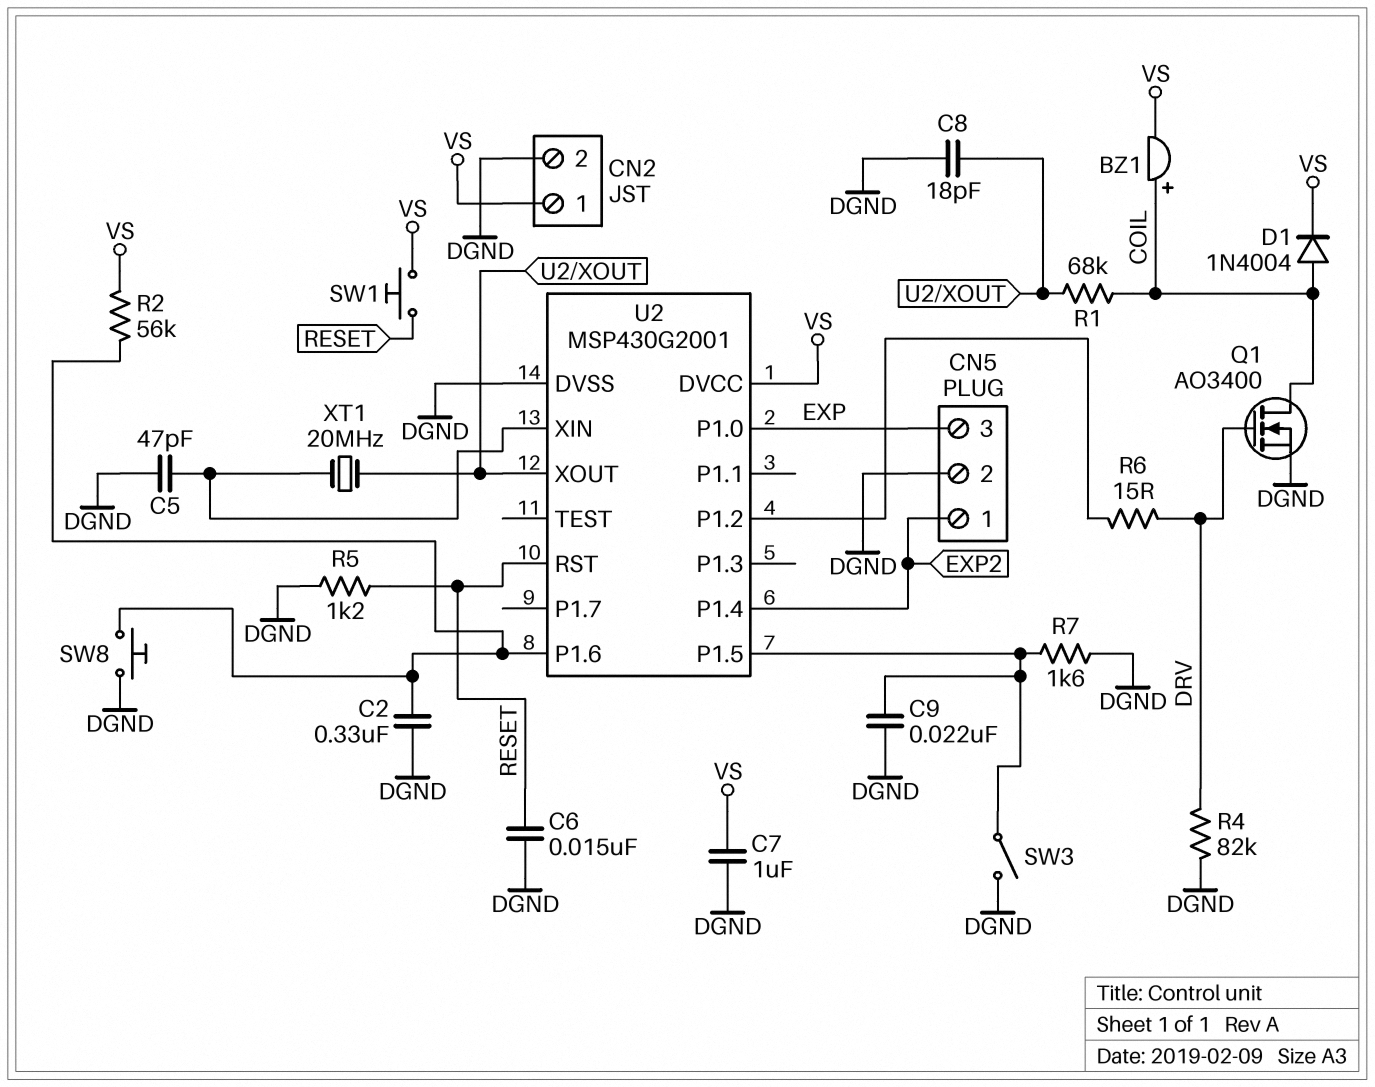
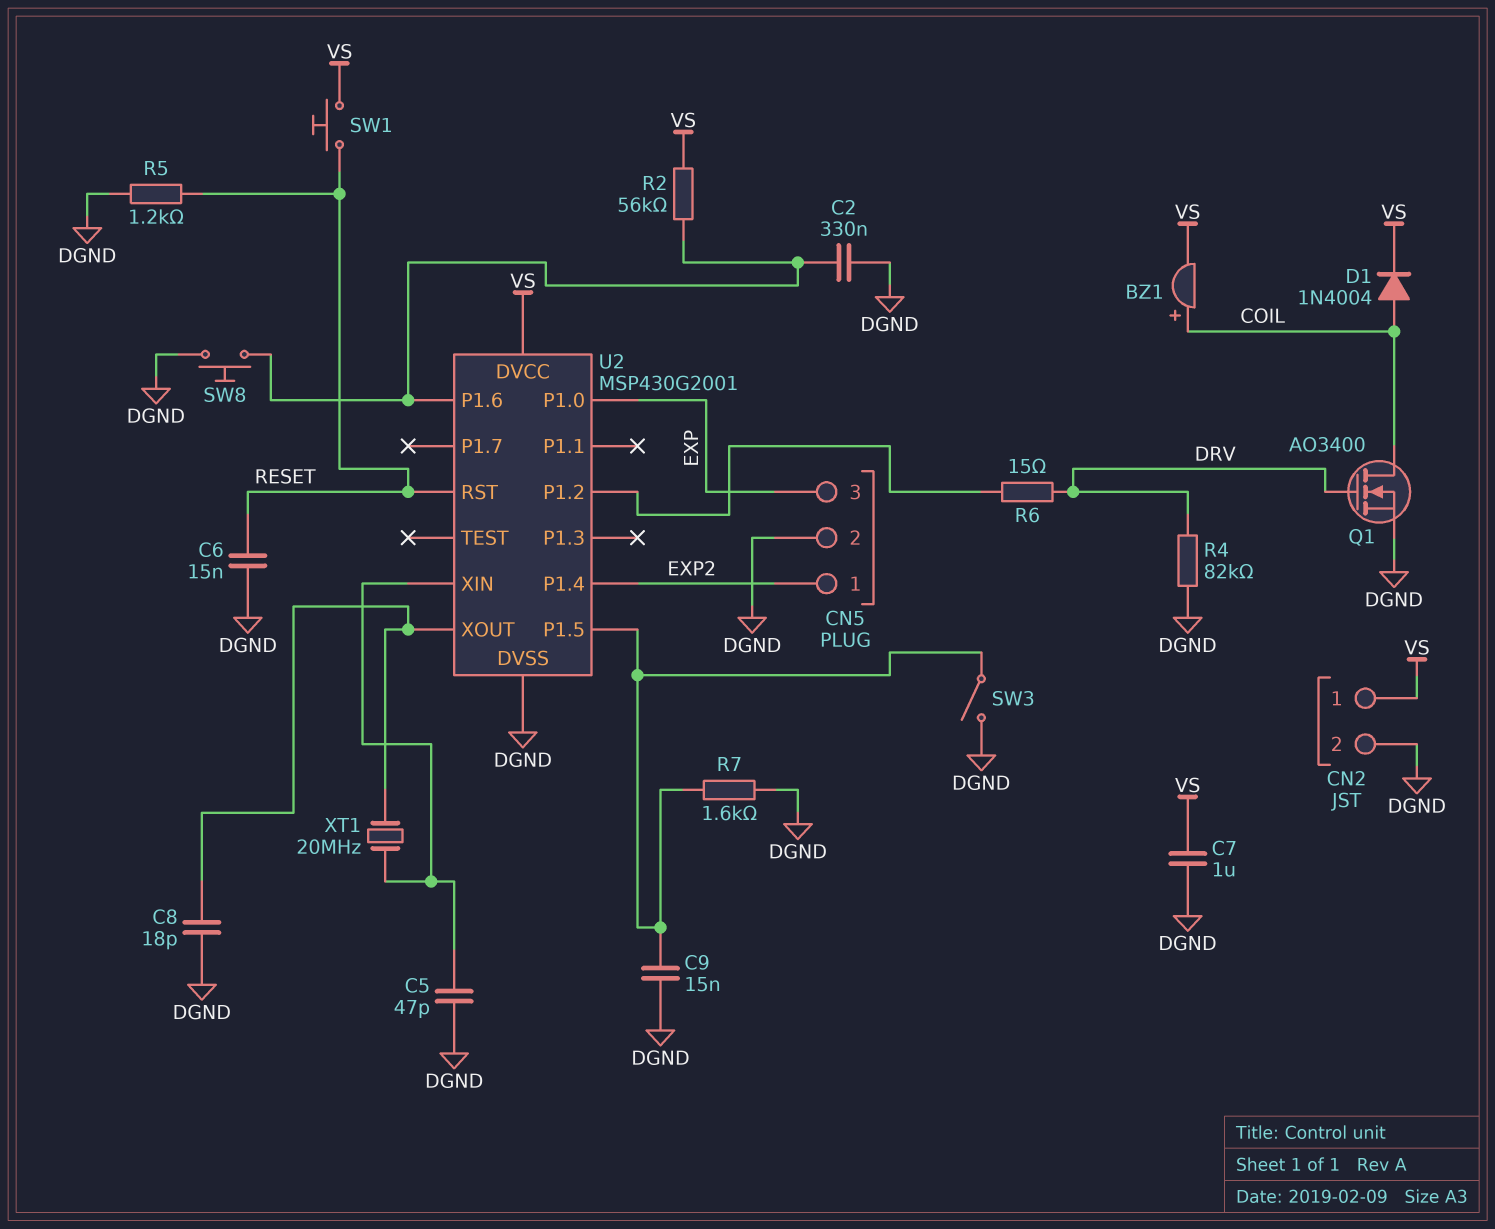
C9: 22nF (DGND, U2/P1.5) -> 15nF (DGND, U2/P1.5)
R1: 68k (COIL, U2/XOUT) -> none

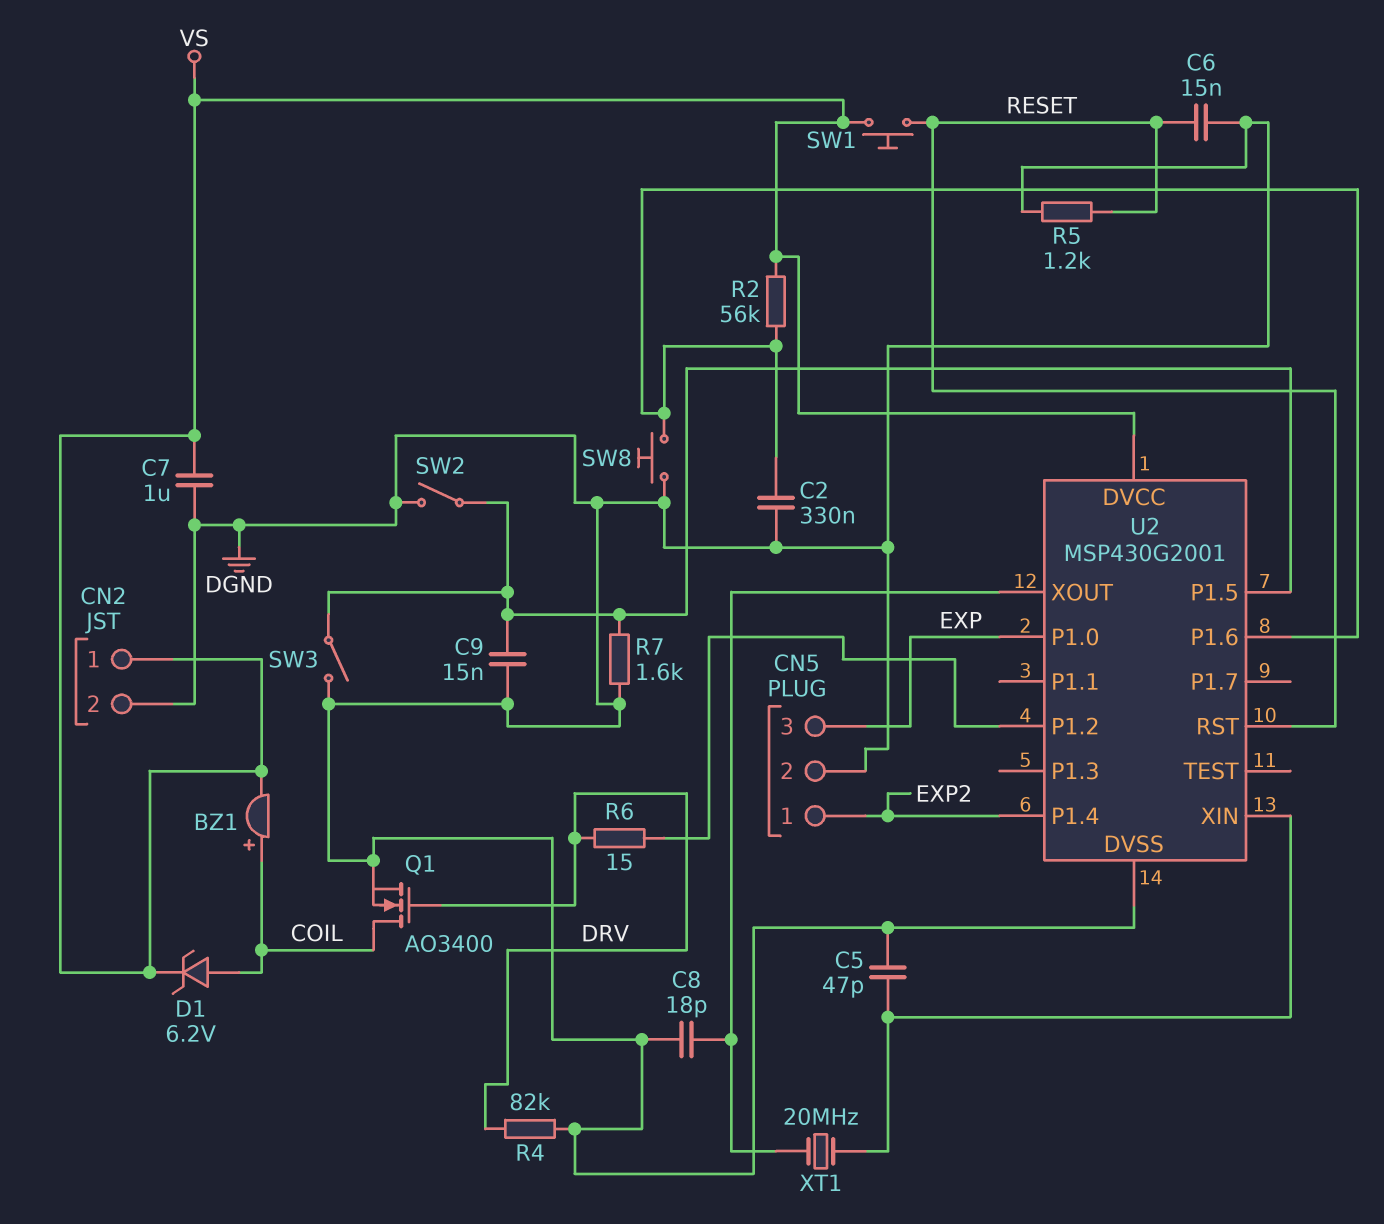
D1: diode 1N4004 (A COIL, K VS) -> zener 6.2V (A COIL, K VS)
SW2: none -> switch (DGND, U2/P1.5)

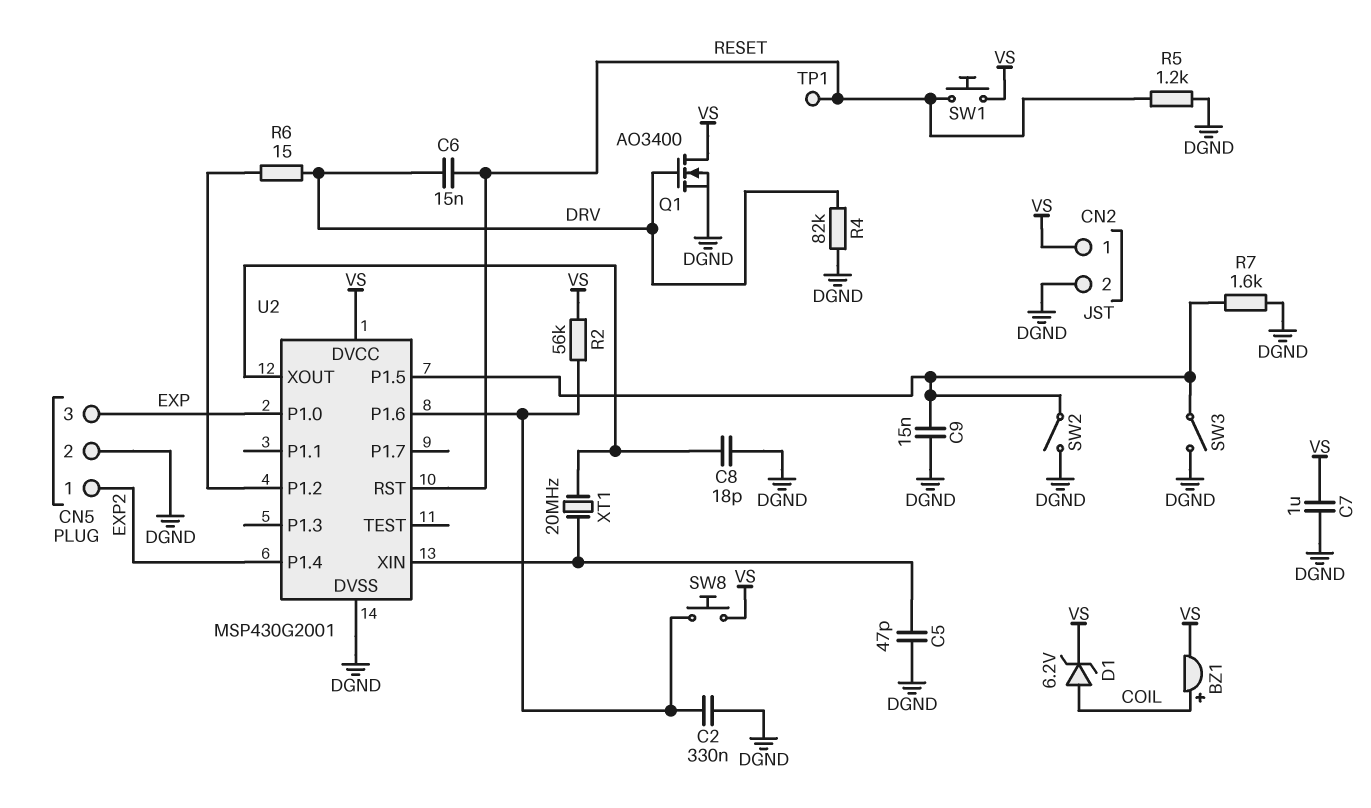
C6: 15nF (DGND, RESET) -> 15nF (DRV, RESET)
Q1: NMOS AO3400 (G DRV, D COIL, S DGND) -> NMOS AO3400 (G DRV, D VS, S DGND)
SW8: button (DGND, U2/P1.6) -> button (U2/P1.6, VS)
TP1: none -> test point (RESET)

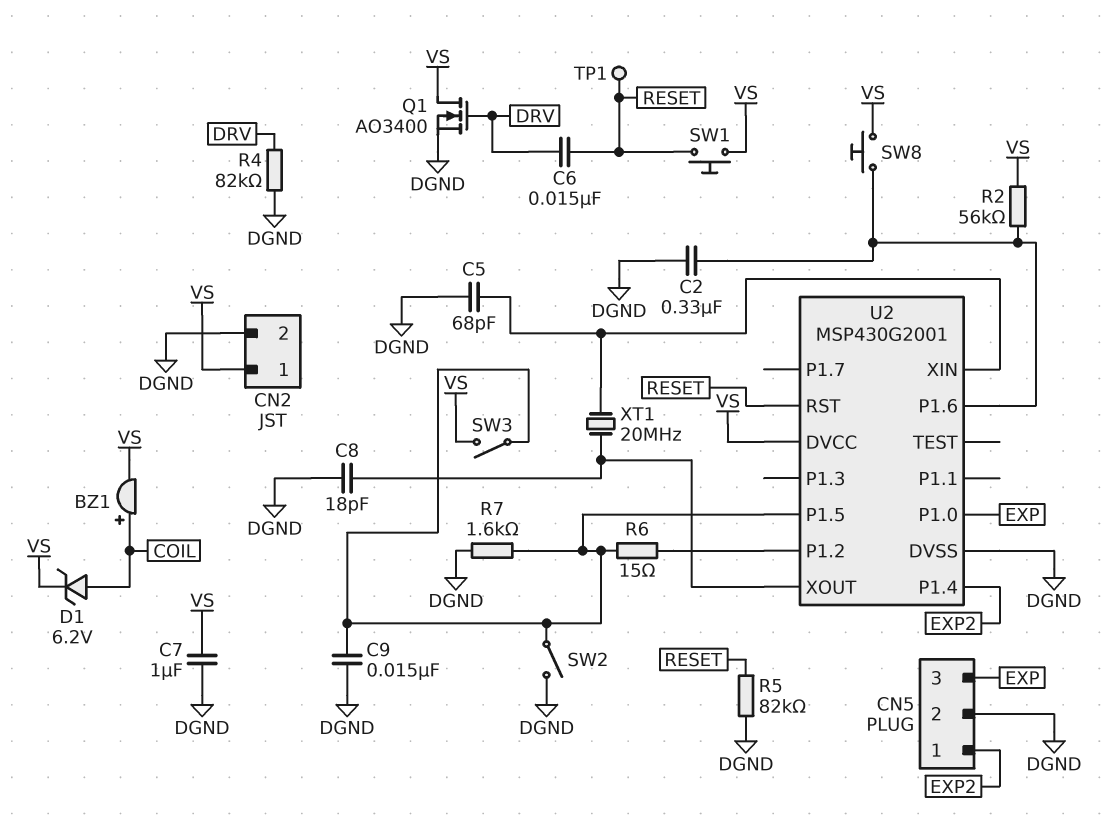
C5: 47pF (DGND, U2/XIN) -> 68pF (DGND, U2/XIN)
R5: 1.2k (DGND, RESET) -> 82k (DGND, RESET)
R6: 15 (DRV, U2/P1.2) -> 15 (U2/P1.2, U2/P1.5)
SW3: switch (DGND, U2/P1.5) -> switch (U2/P1.5, VS)

